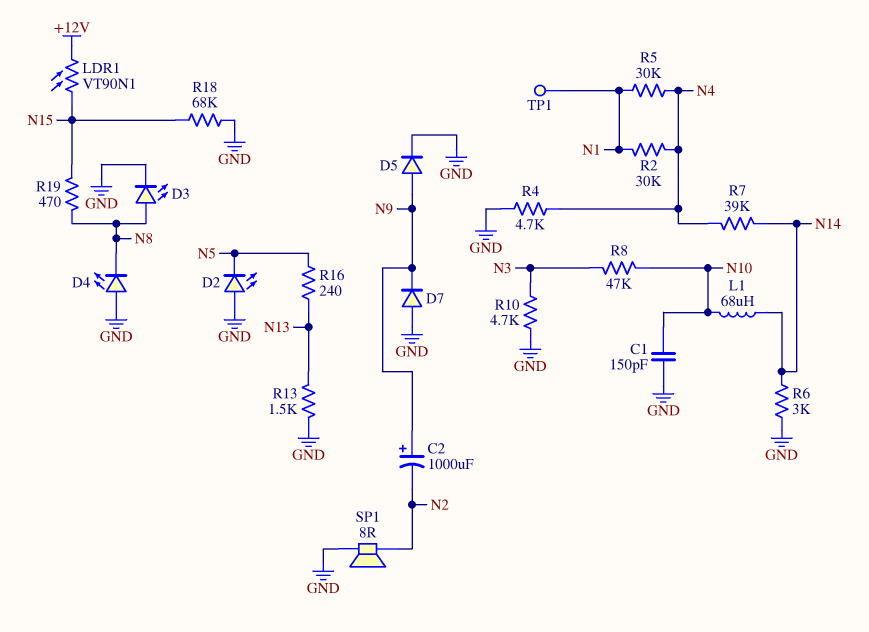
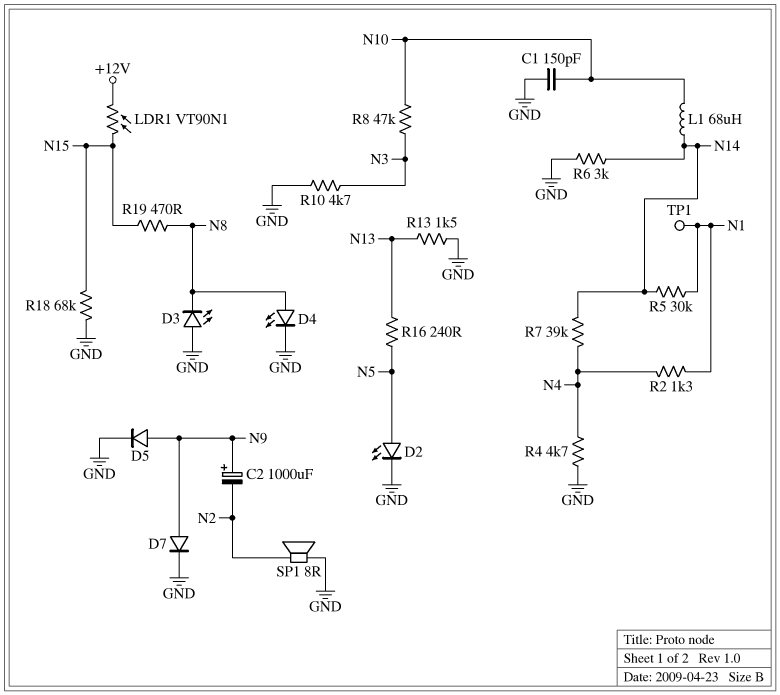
D2: LED (A GND, K N5) -> LED (A N5, K GND)
D3: LED (A N8, K GND) -> LED (A GND, K N8)
D4: LED (A GND, K N8) -> LED (A N8, K GND)
D7: diode (A GND, K N9) -> diode (A N9, K GND)
R2: 30k (N1, N4) -> 1.3k (N1, N4)
R5: 30k (N1, N4) -> 30k (N1, N14)

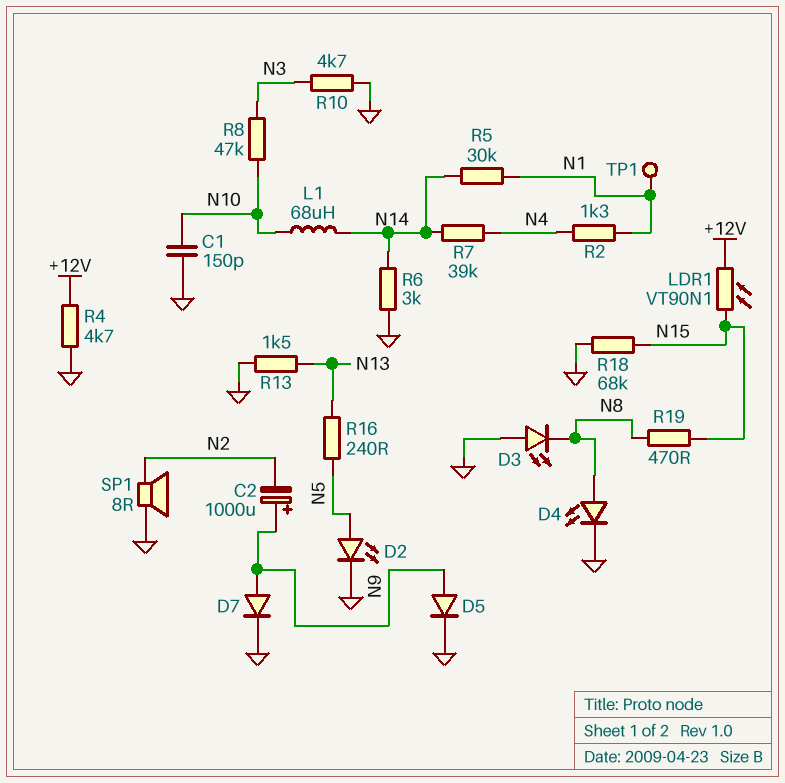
R4: 4.7k (GND, N4) -> 4.7k (+12V, GND)

